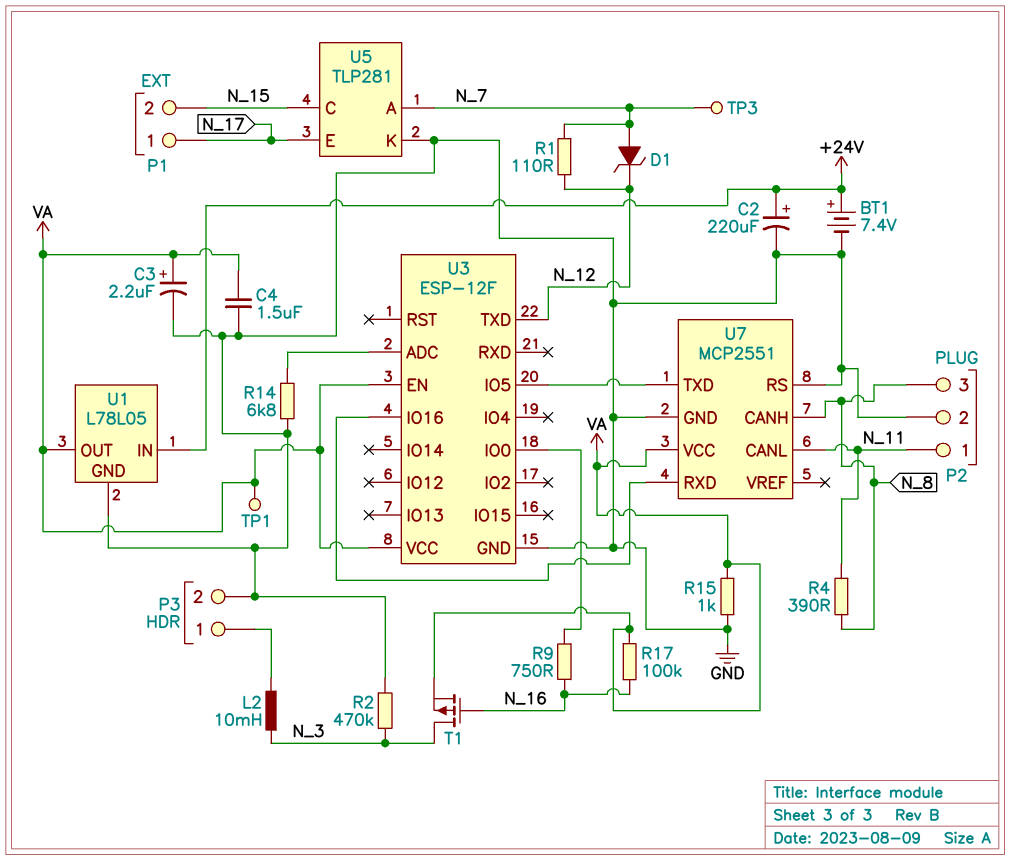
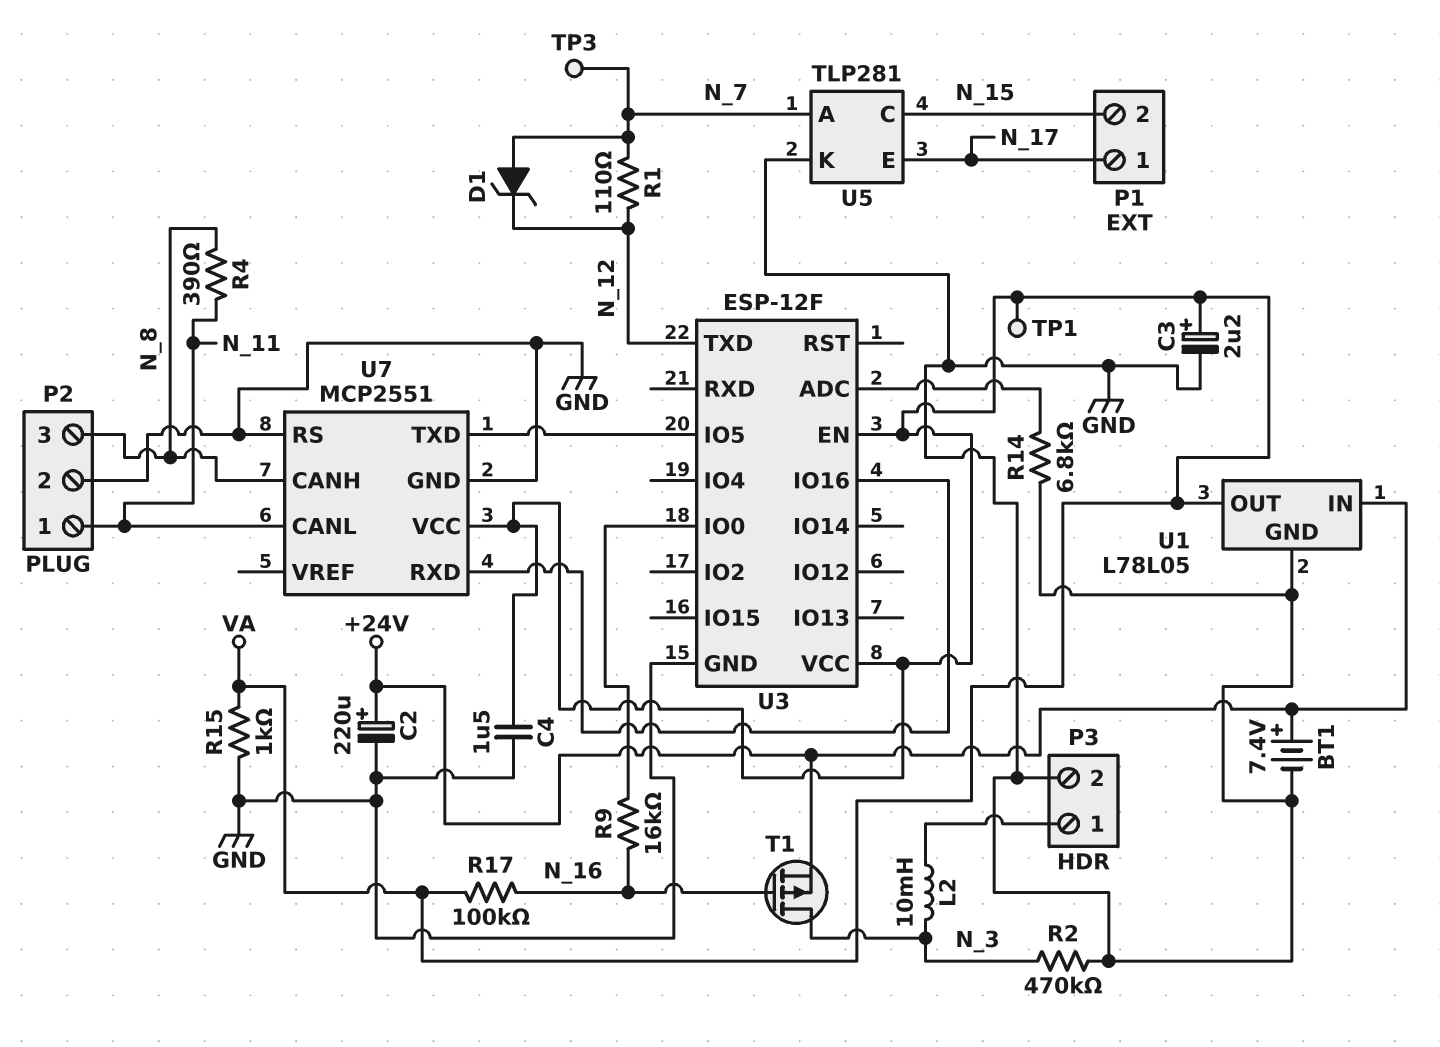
R9: 750 (N_16, U3/IO0) -> 16k (N_16, U3/IO0)
T1: PMOS (G N_16, D N_3, S VA) -> PMOS (G N_16, D N_3, S +24V)

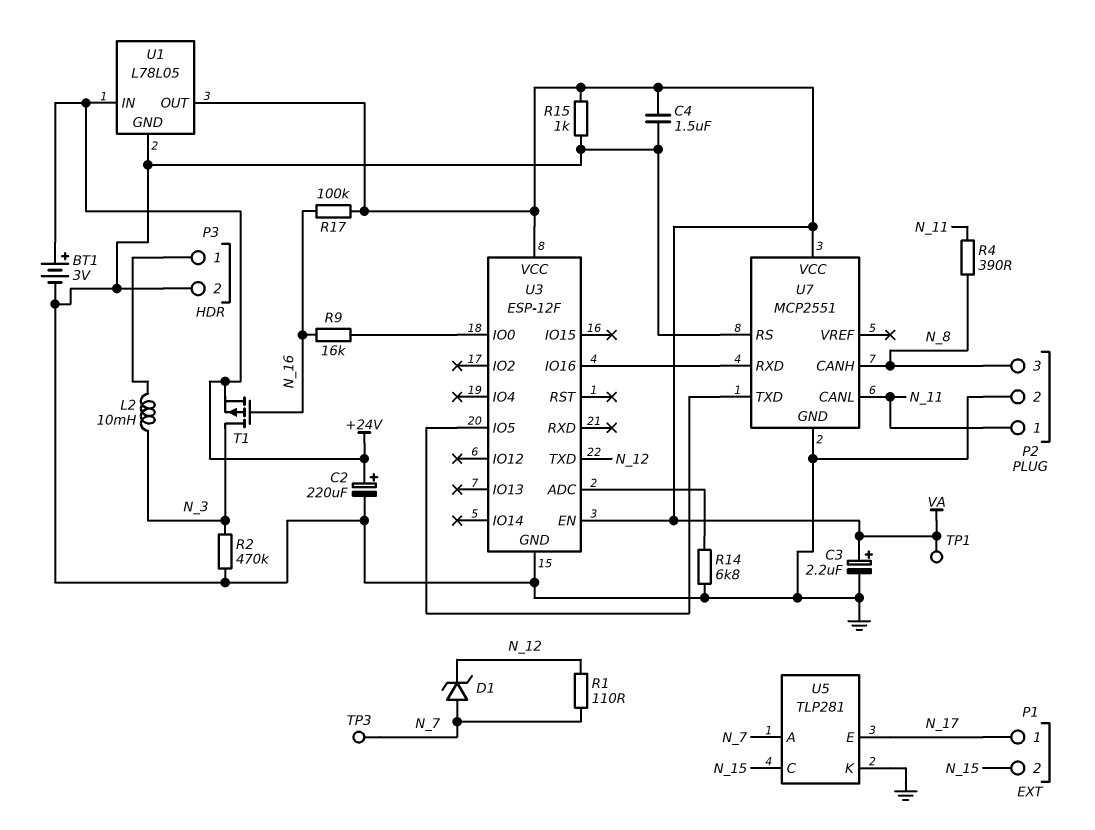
BT1: 7.4V (plus +24V, minus GND) -> 3V (plus +24V, minus GND)

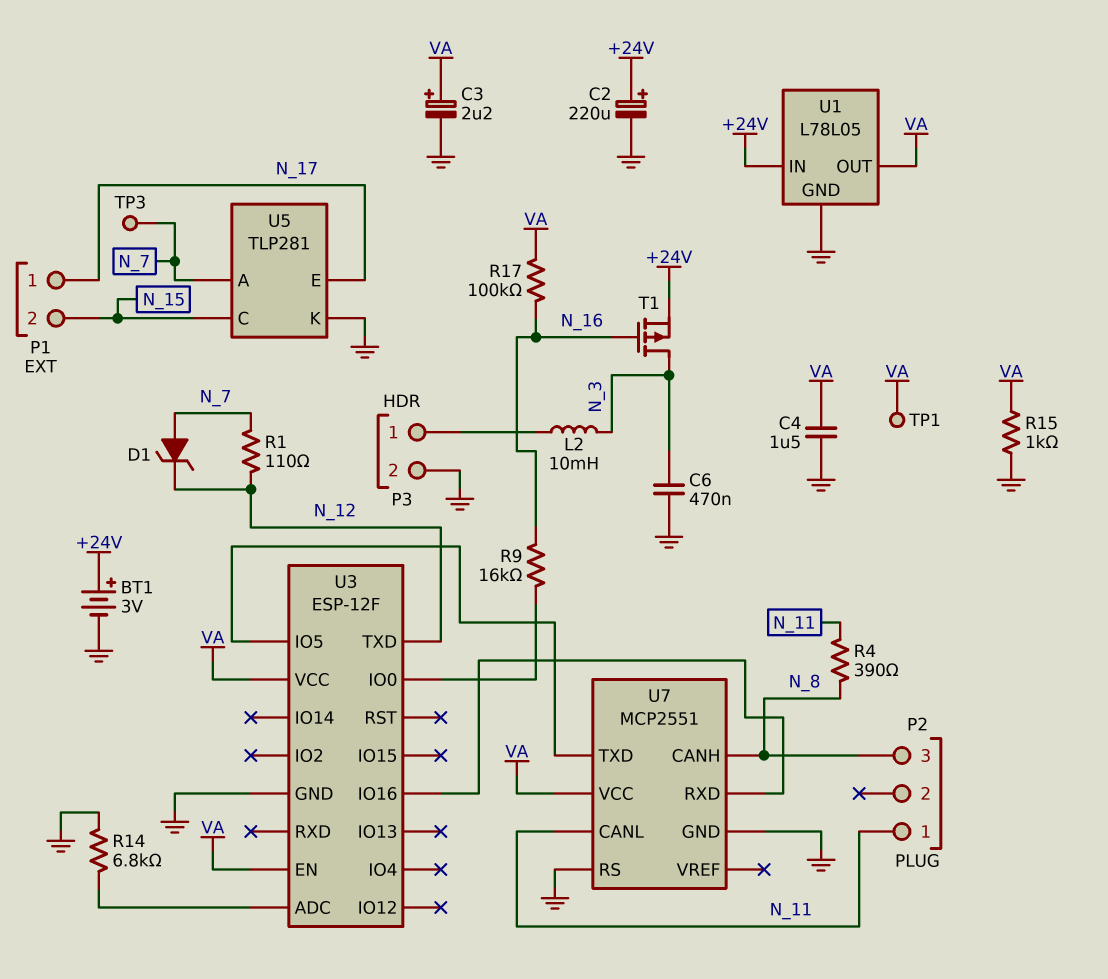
C6: none -> 470nF (GND, N_3)
P2 pin 2: GND -> none
R2: 470k (GND, N_3) -> none

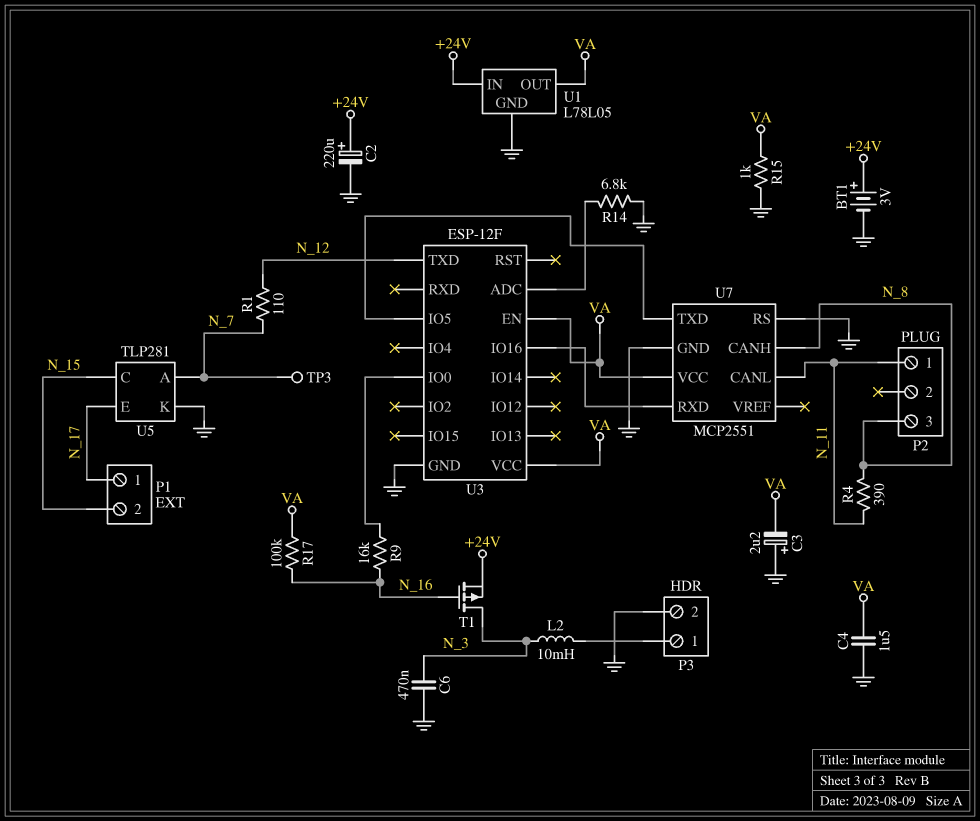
C3: 2.2uF (plus VA, minus GND) -> 2.2uF (plus GND, minus VA)
D1: zener (A N_7, K N_12) -> none
TP1: test point (VA) -> none

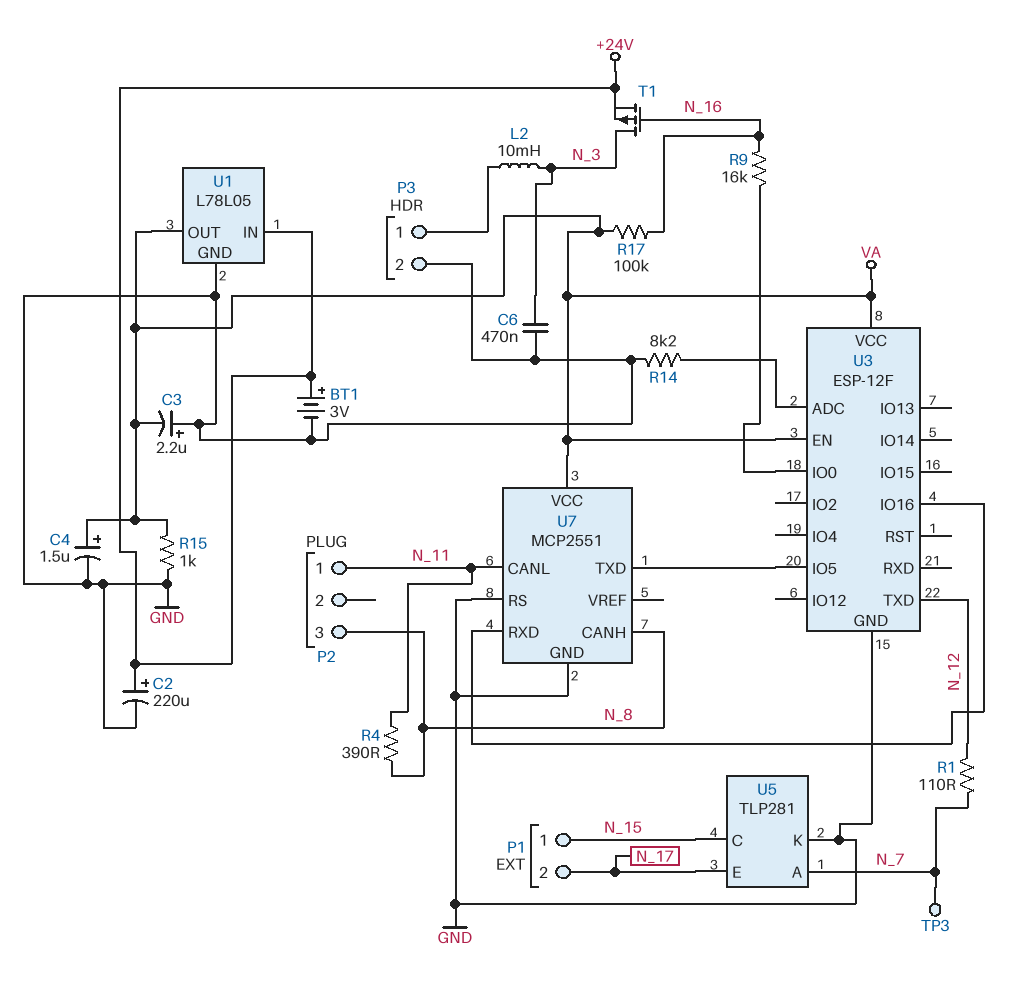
C4: 1.5uF (GND, VA) -> 1.5uF (plus VA, minus GND)
P1 pin 1: N_17 -> N_15
P1 pin 2: N_15 -> N_17
R14: 6.8k (GND, U3/ADC) -> 8.2k (GND, U3/ADC)

